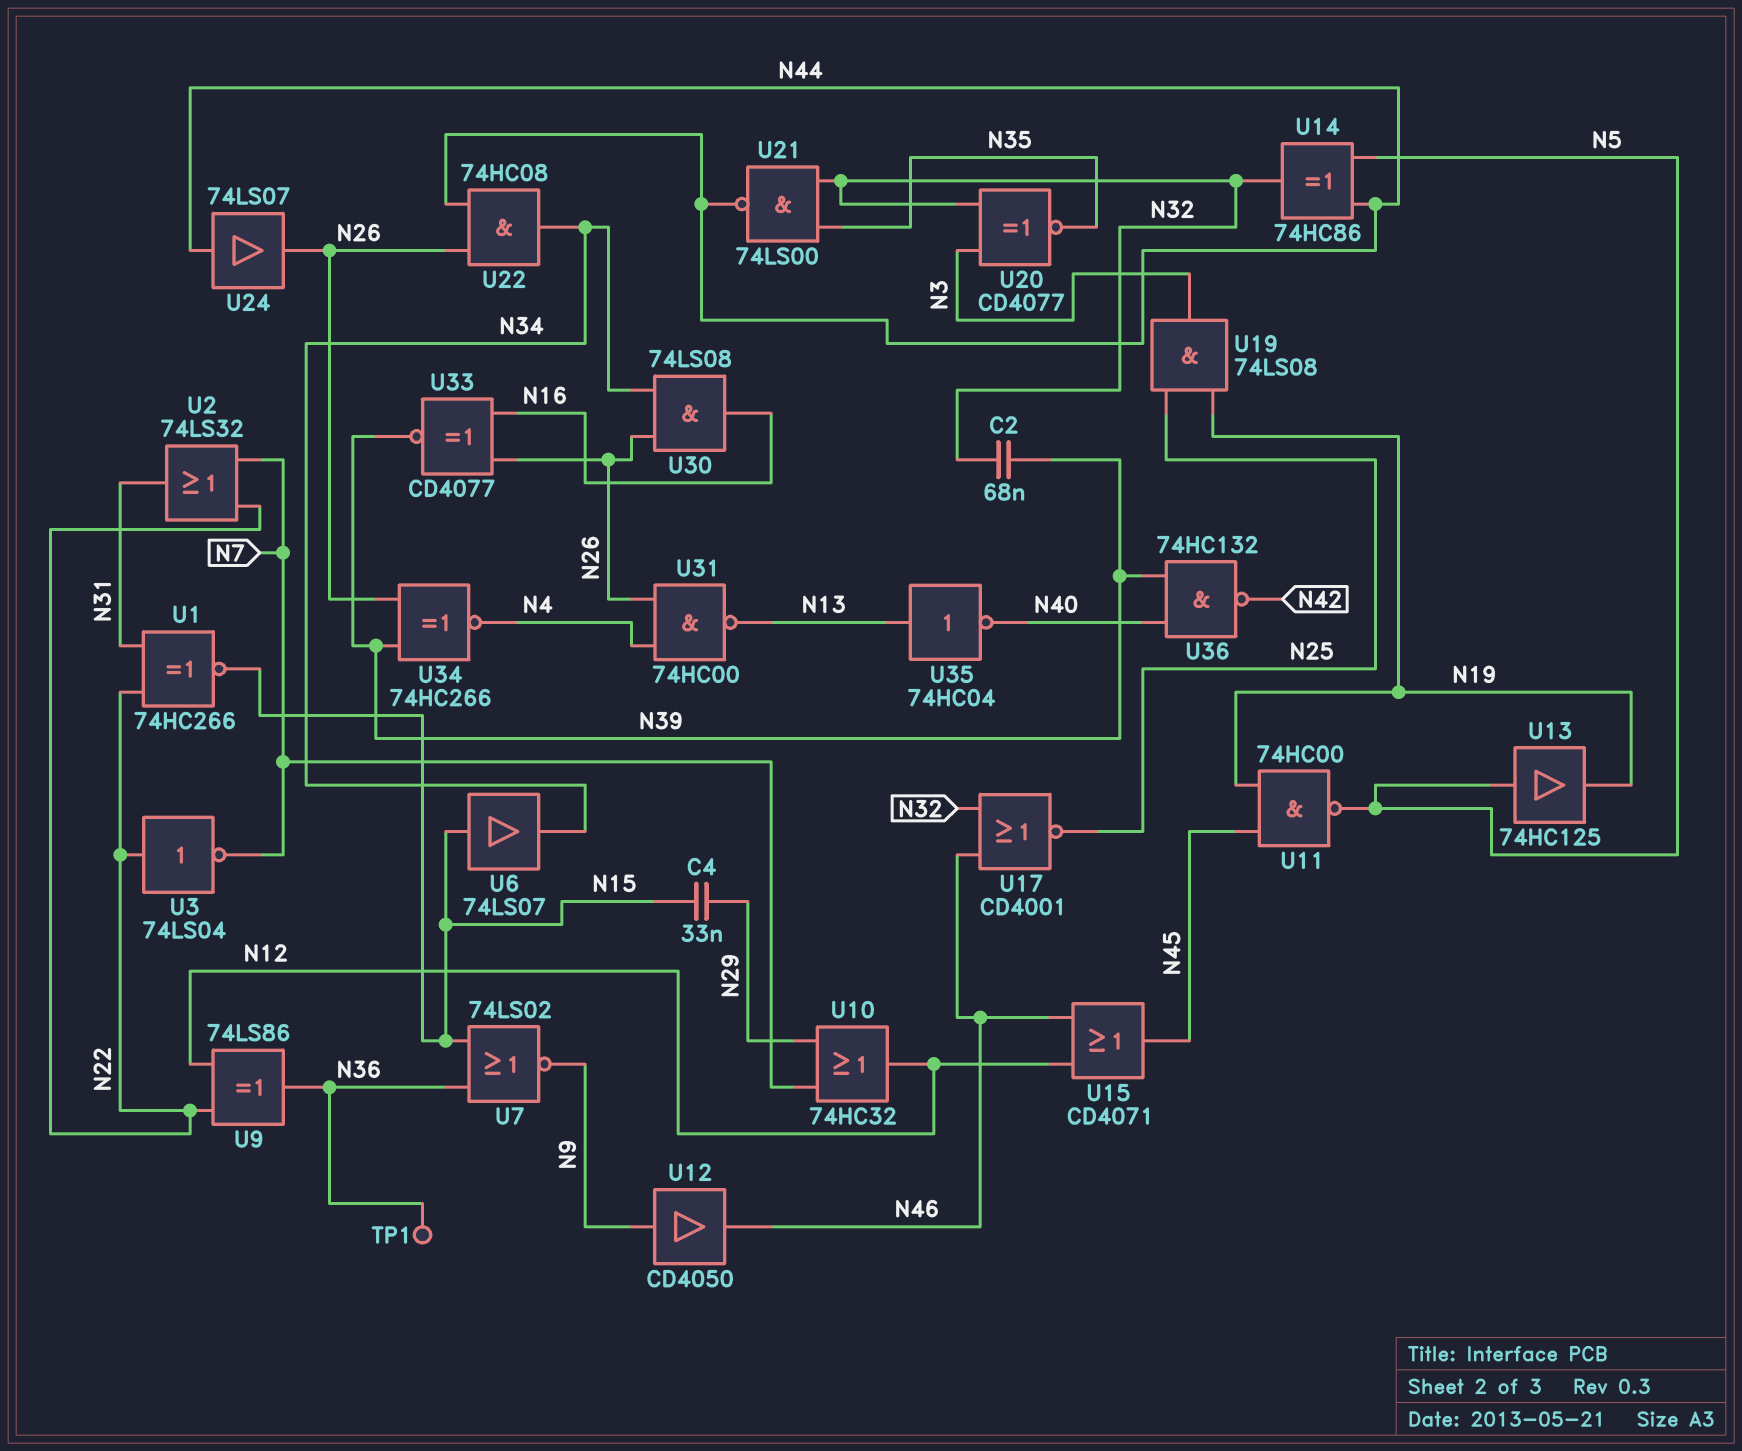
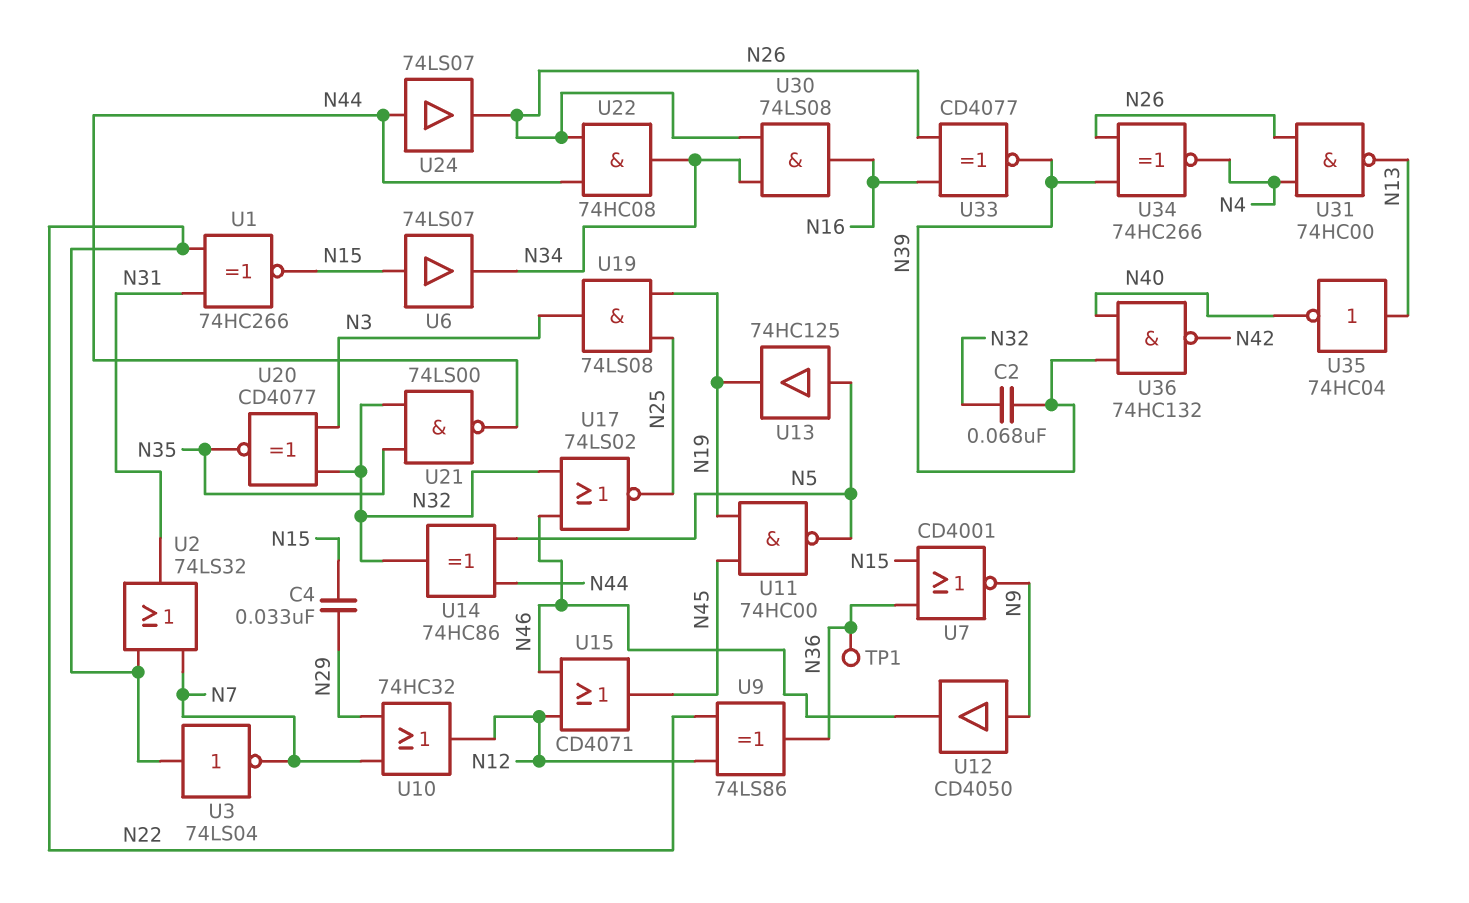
U7: NOR 74LS02 (in N15, in N36, out N9) -> NOR CD4001 (in N15, in N36, out N9)
U17: NOR CD4001 (in N32, in N46, out N25) -> NOR 74LS02 (in N32, in N46, out N25)

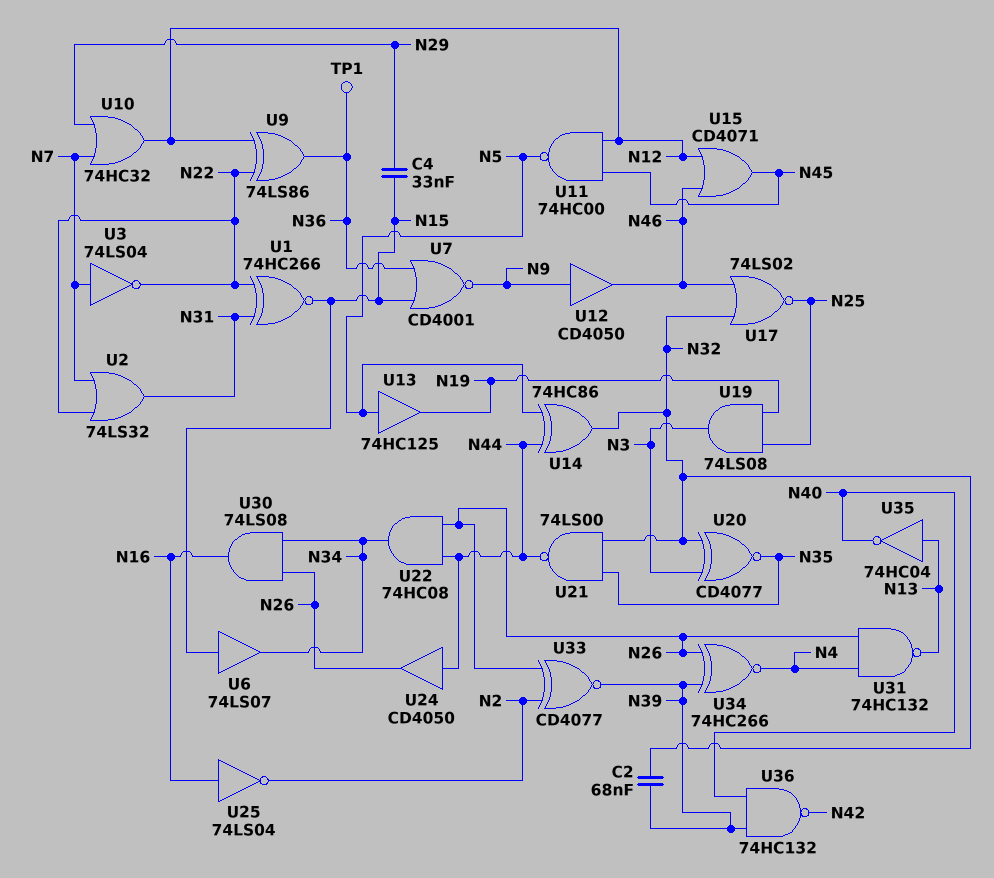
U3: NOT 74LS04 (in N22, out N7) -> NOT 74LS04 (in N7, out N22)
U11: NAND 74HC00 (in N19, in N45, out N5) -> NAND 74HC00 (in N12, in N45, out N5)
U24: buffer 74LS07 (in N44, out N26) -> buffer CD4050 (in N44, out N26)
U25: none -> NOT 74LS04 (in N16, out N2)
U31: NAND 74HC00 (in N4, in N26, out N13) -> NAND 74HC132 (in N4, in N26, out N13)
U33: XNOR CD4077 (in N16, in N26, out N39) -> XNOR CD4077 (in N2, in N26, out N39)

